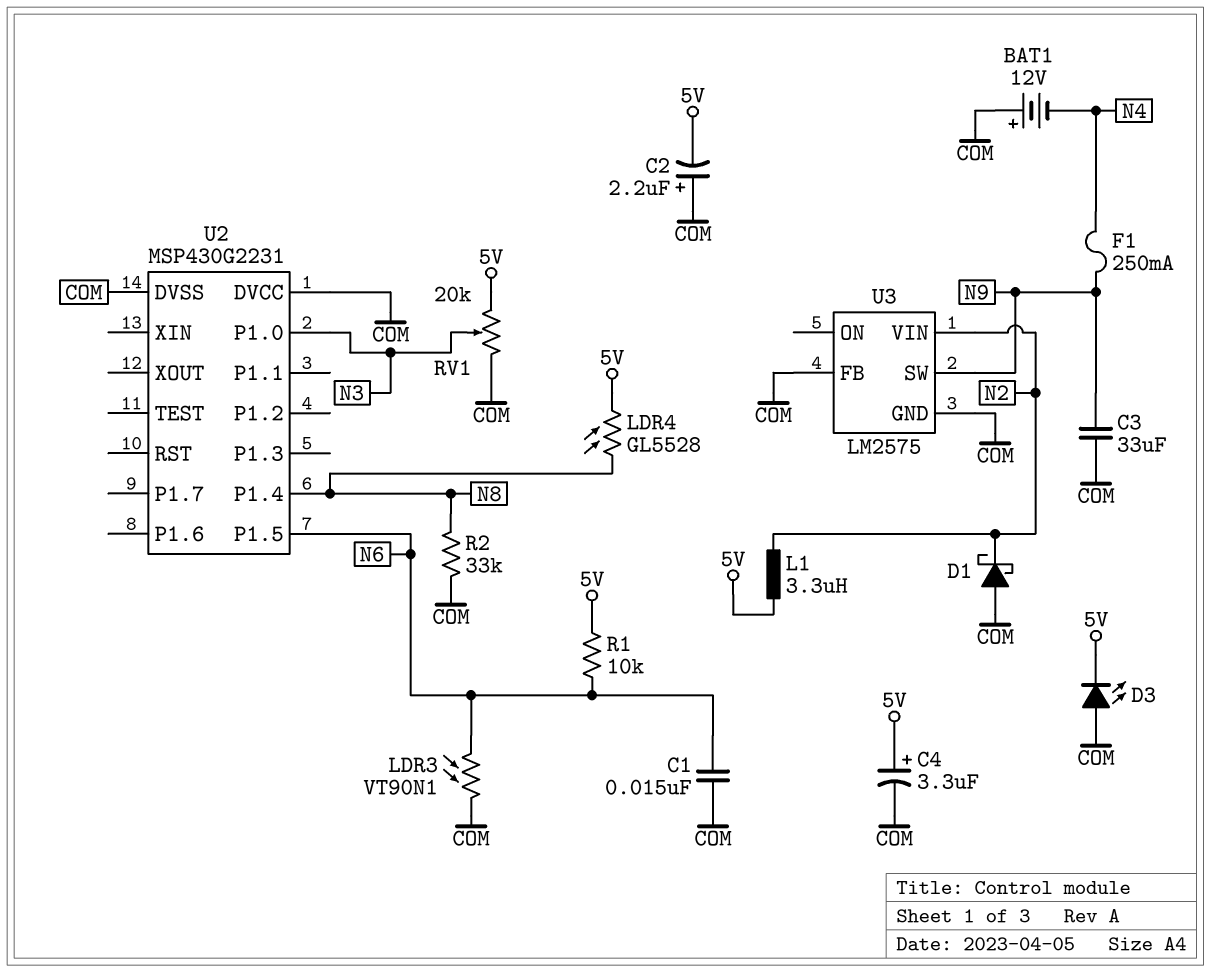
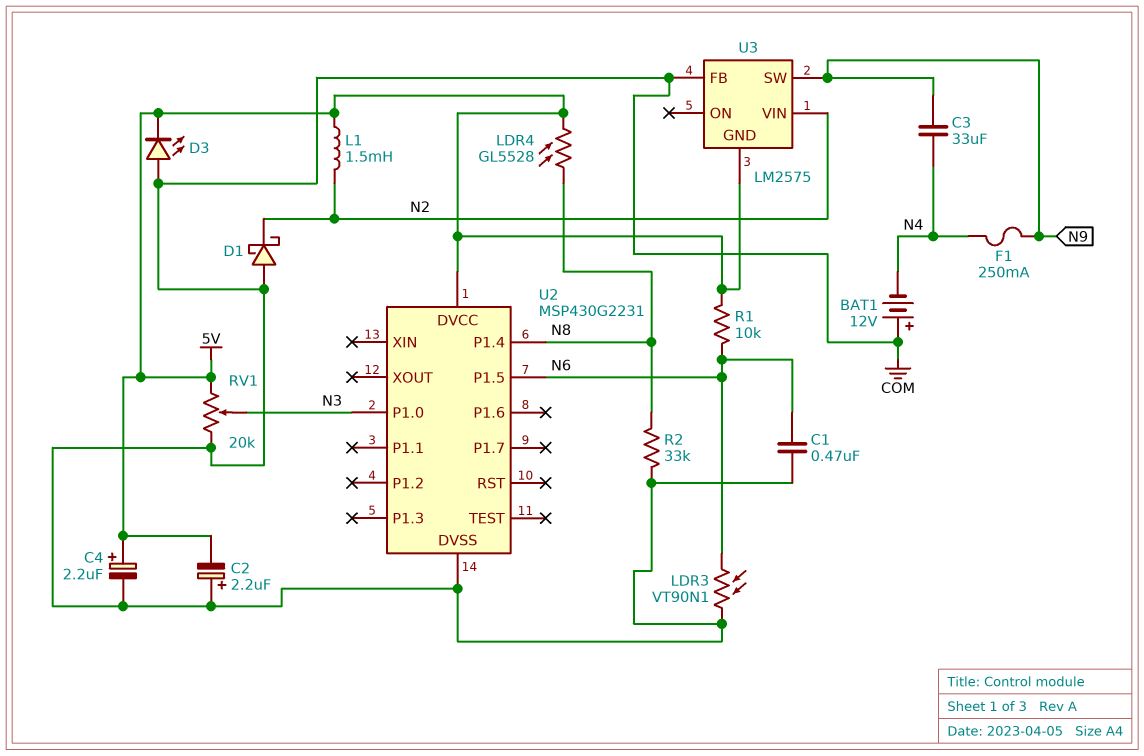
C1: 15nF (COM, N6) -> 470nF (COM, N6)
C3: 33uF (COM, N9) -> 33uF (N4, N9)
C4: 3.3uF (plus 5V, minus COM) -> 2.2uF (plus 5V, minus COM)
L1: 3.3uH (5V, N2) -> 1.5mH (5V, N2)
U2 pin DVCC: COM -> 5V
U3 pin GND: COM -> 5V

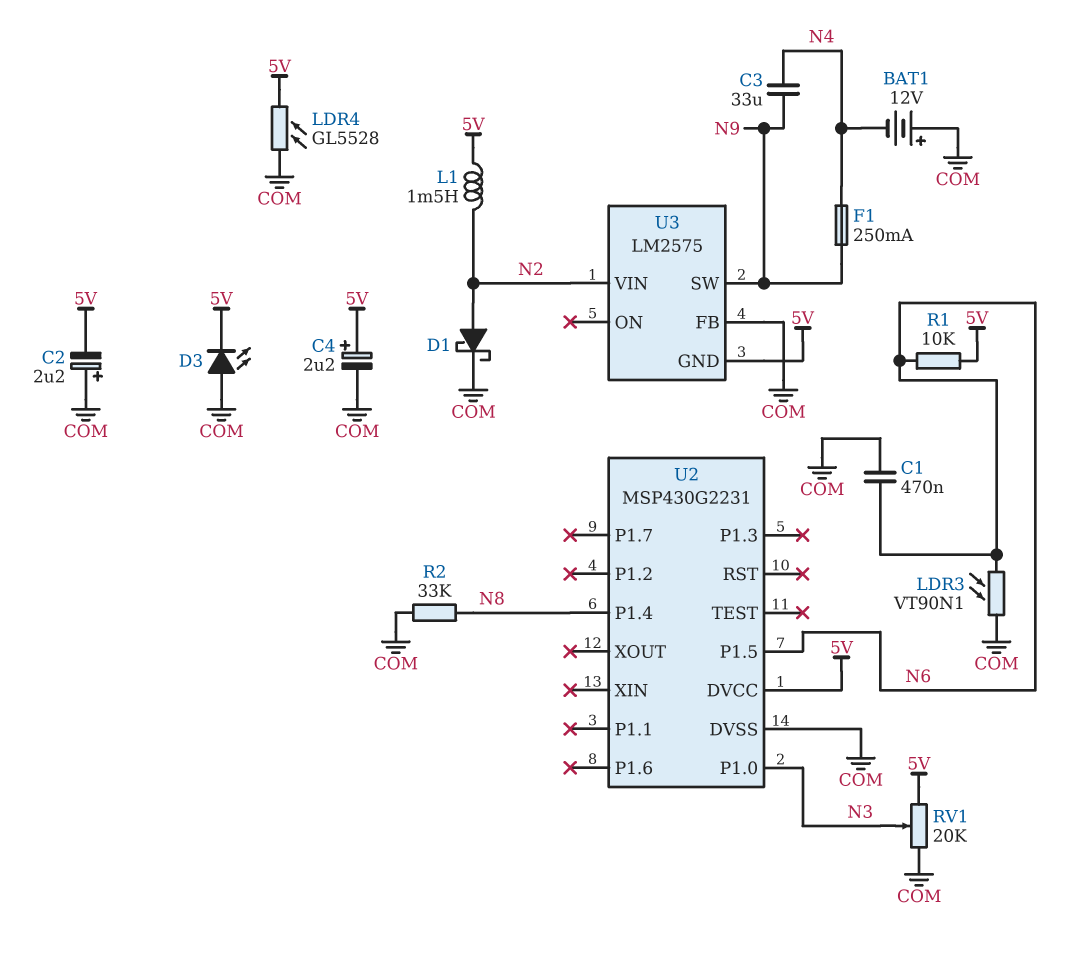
D1: schottky (A COM, K N2) -> schottky (A N2, K COM)
LDR4: GL5528 (5V, N8) -> GL5528 (5V, COM)

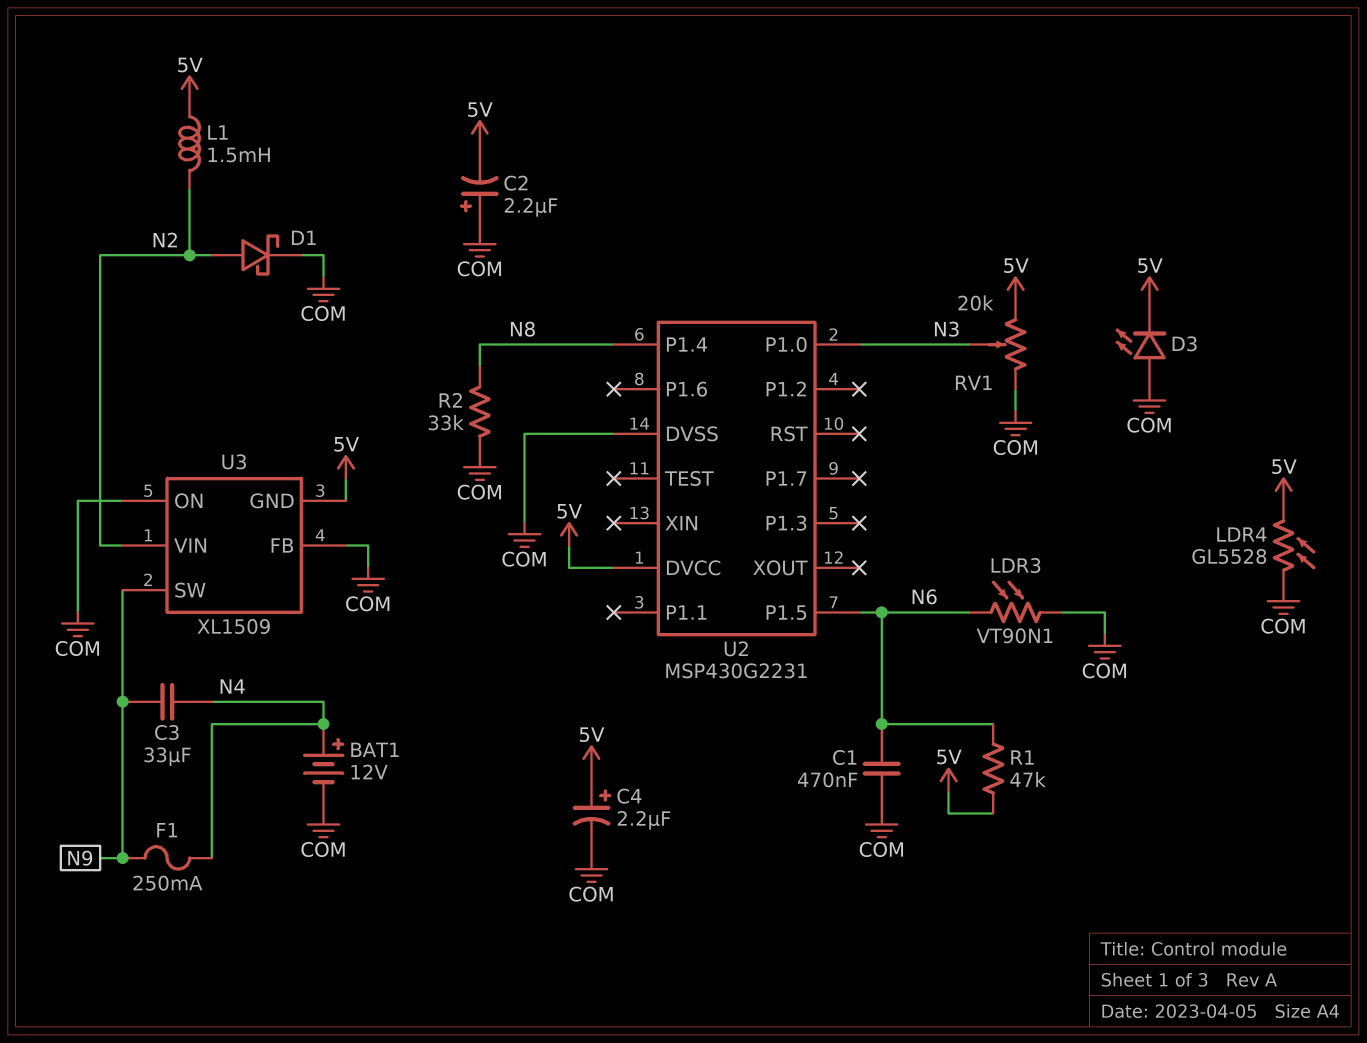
BAT1: 12V (plus COM, minus N4) -> 12V (plus N4, minus COM)
R1: 10k (5V, N6) -> 47k (5V, N6)
U3: LM2575 -> XL1509
U3 pin ON: none -> COM

